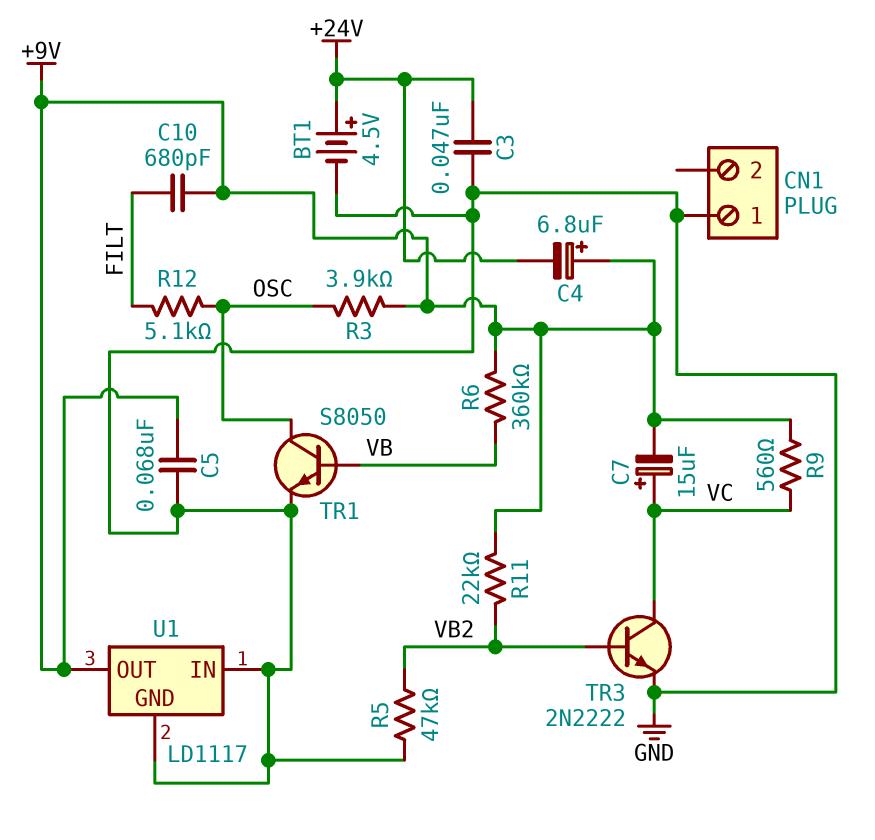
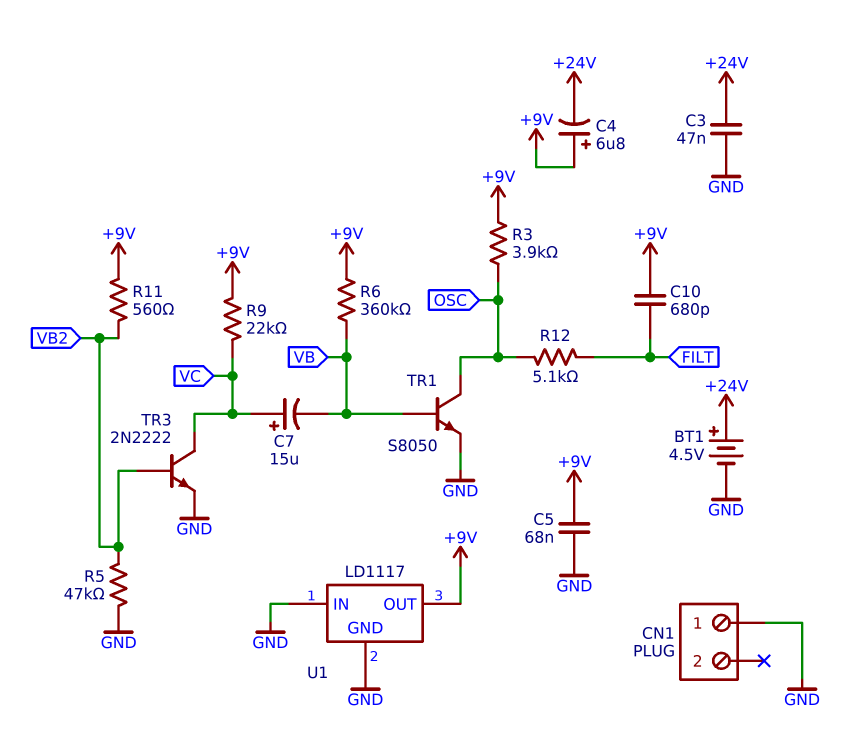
C7: 15uF (plus VC, minus +9V) -> 15uF (plus VC, minus VB)
R9: 560 (+9V, VC) -> 22k (+9V, VC)
R11: 22k (+9V, VB2) -> 560 (+9V, VB2)

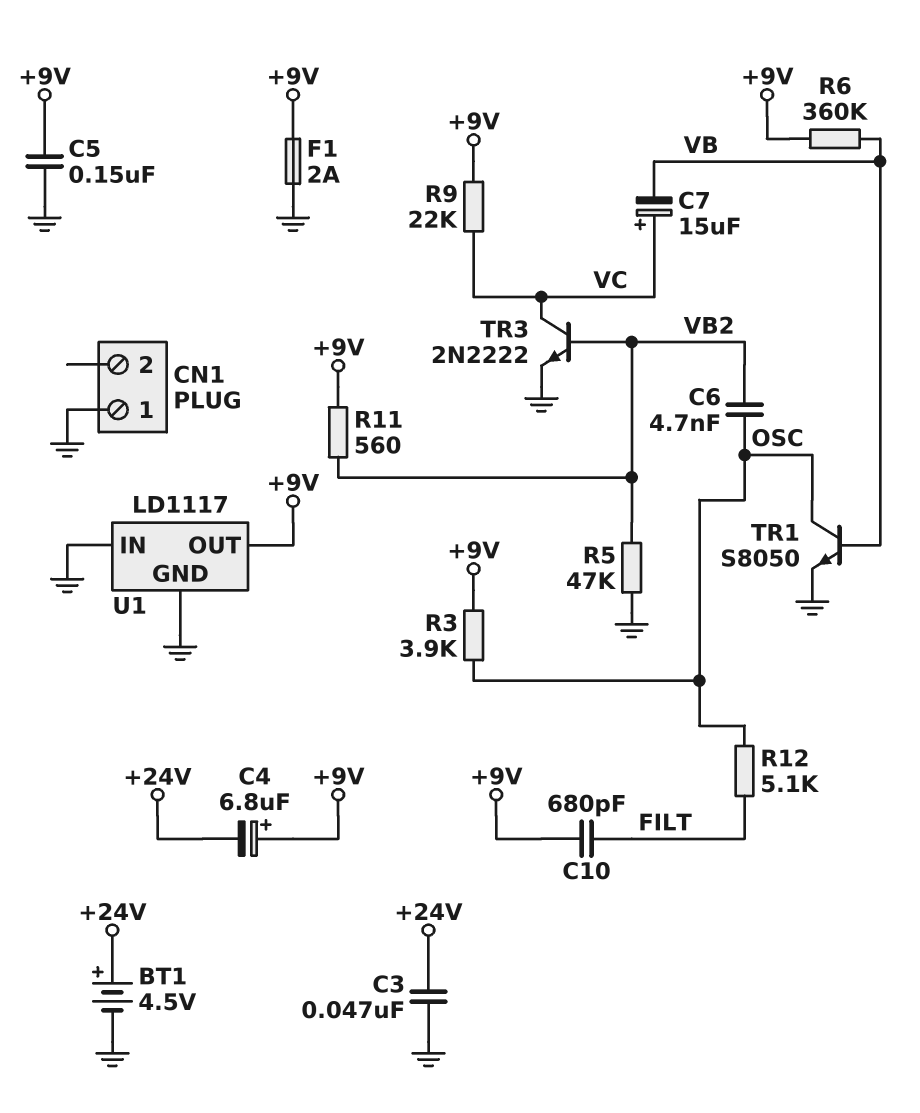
C5: 68nF (+9V, GND) -> 150nF (+9V, GND)
C6: none -> 4.7nF (OSC, VB2)
F1: none -> 2A (+9V, GND)

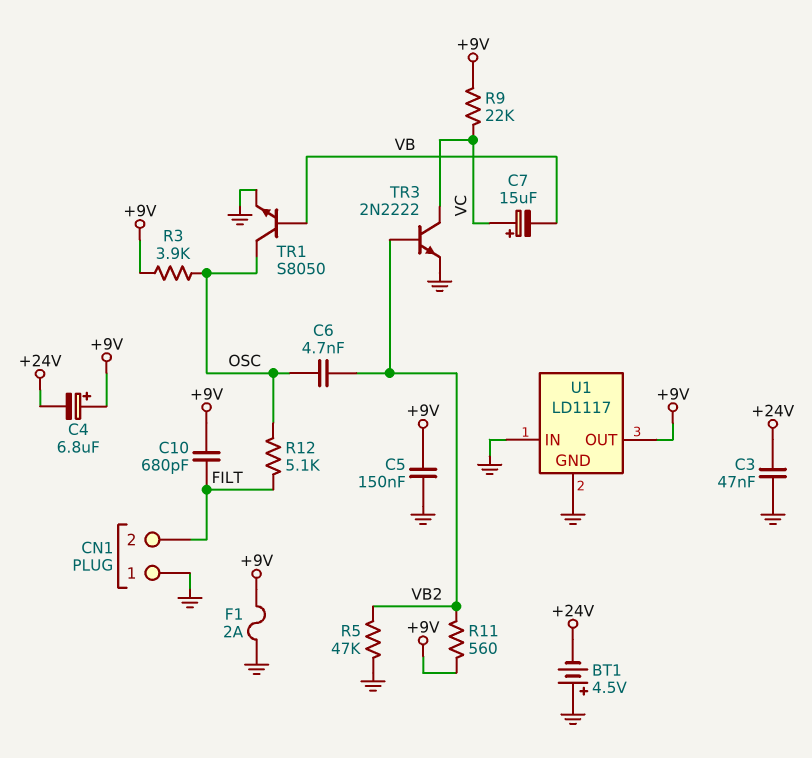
BT1: 4.5V (plus +24V, minus GND) -> 4.5V (plus GND, minus +24V)
CN1 pin 2: none -> FILT
R6: 360k (+9V, VB) -> none

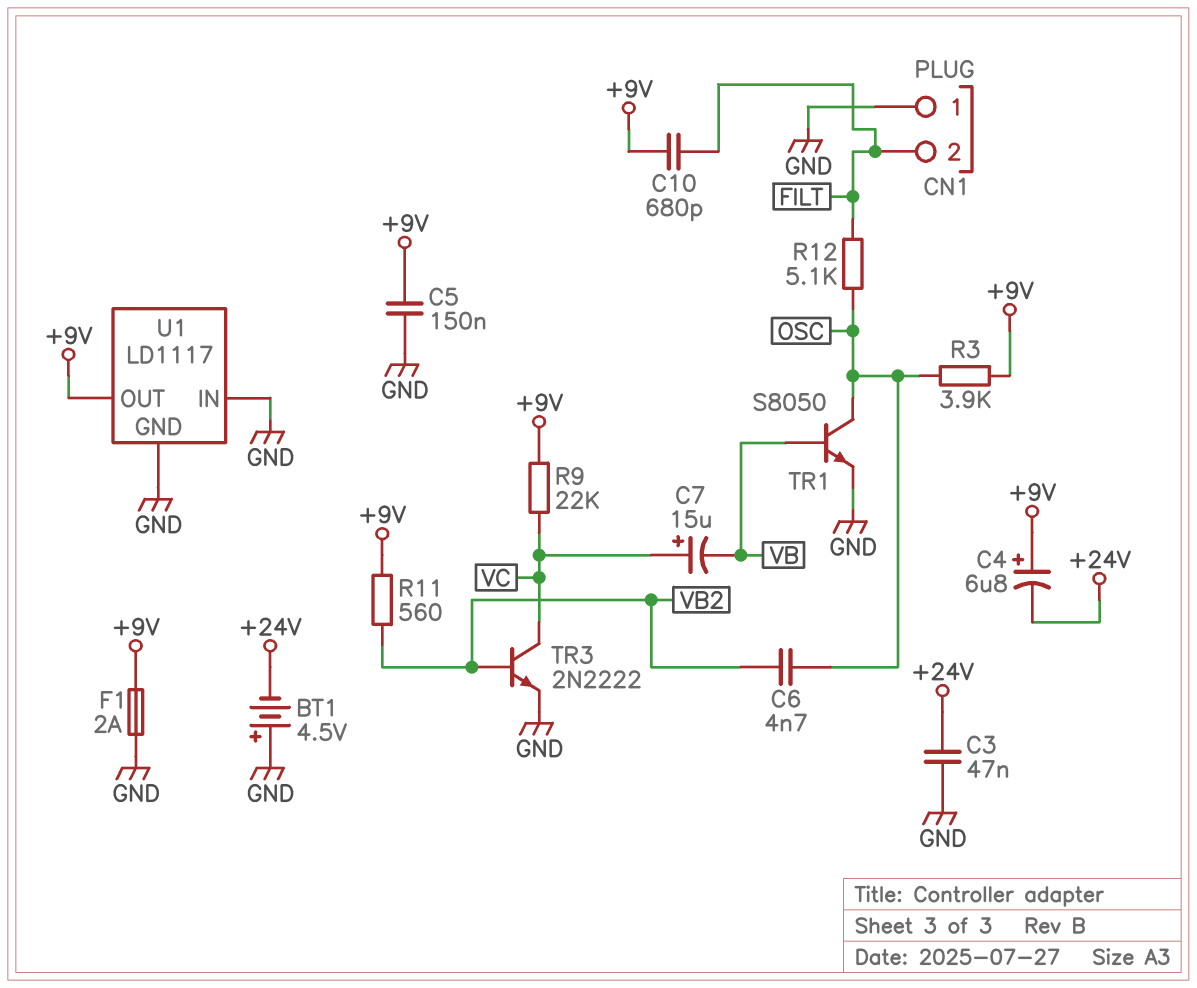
R5: 47k (GND, VB2) -> none

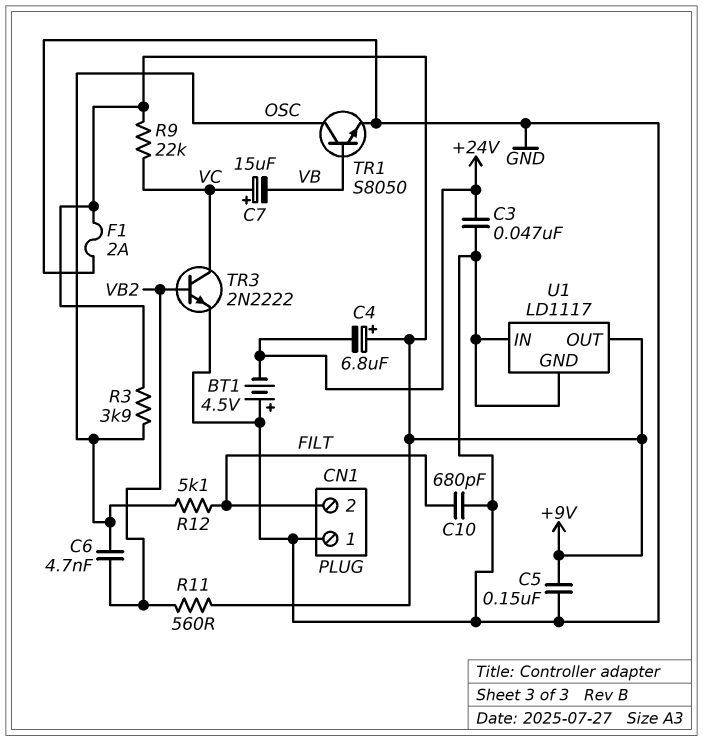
C10: 680pF (+9V, FILT) -> 680pF (FILT, GND)

